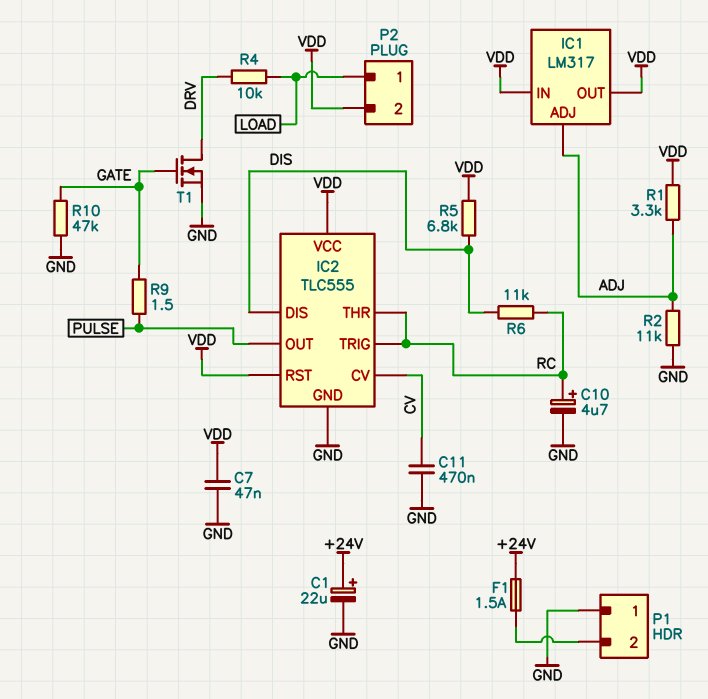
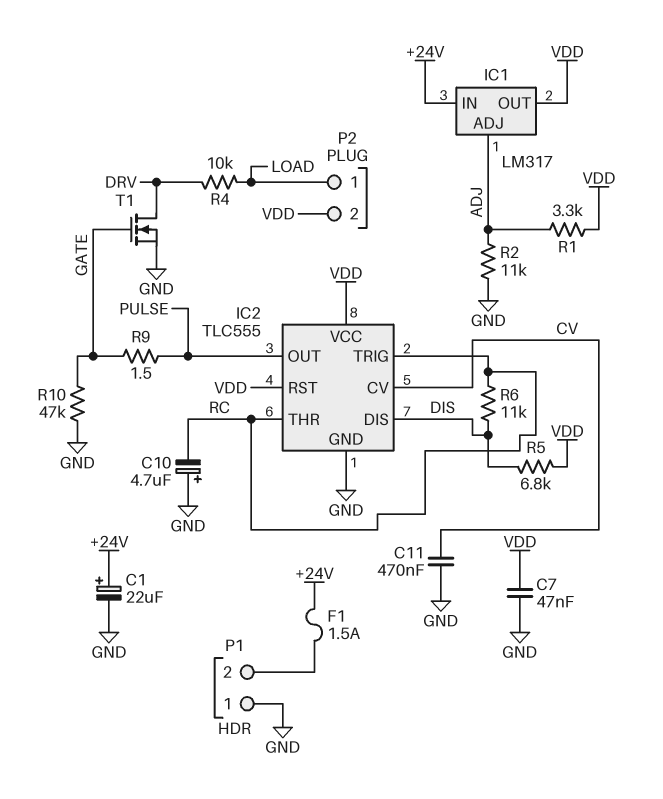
C10: 4.7uF (plus RC, minus GND) -> 4.7uF (plus GND, minus RC)
IC1 pin IN: VDD -> +24V

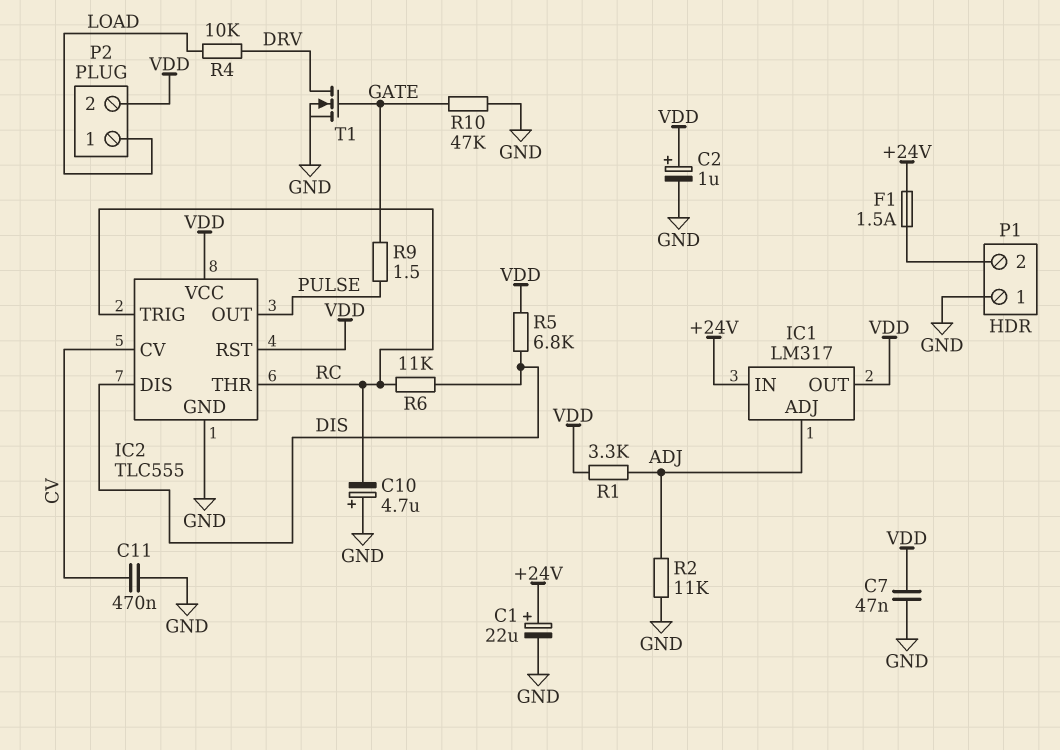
C2: none -> 1uF (plus VDD, minus GND)

